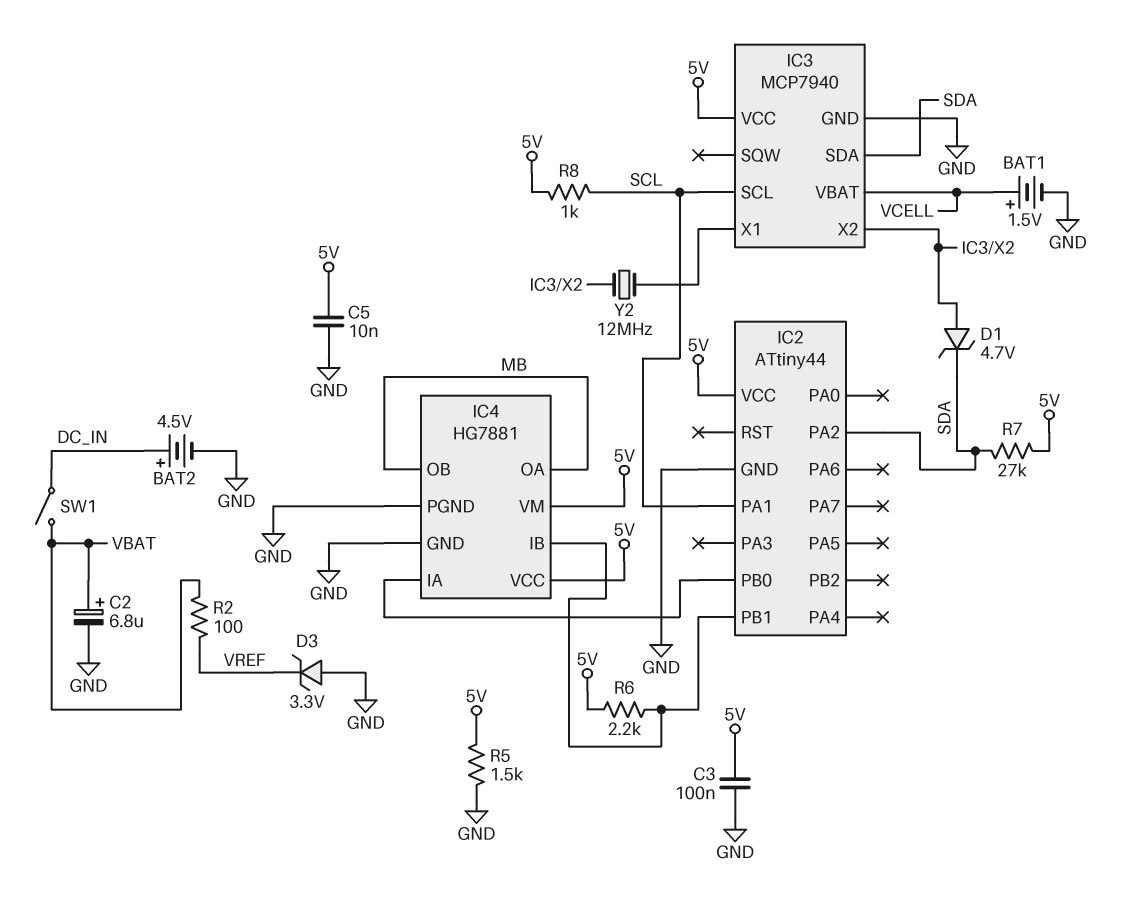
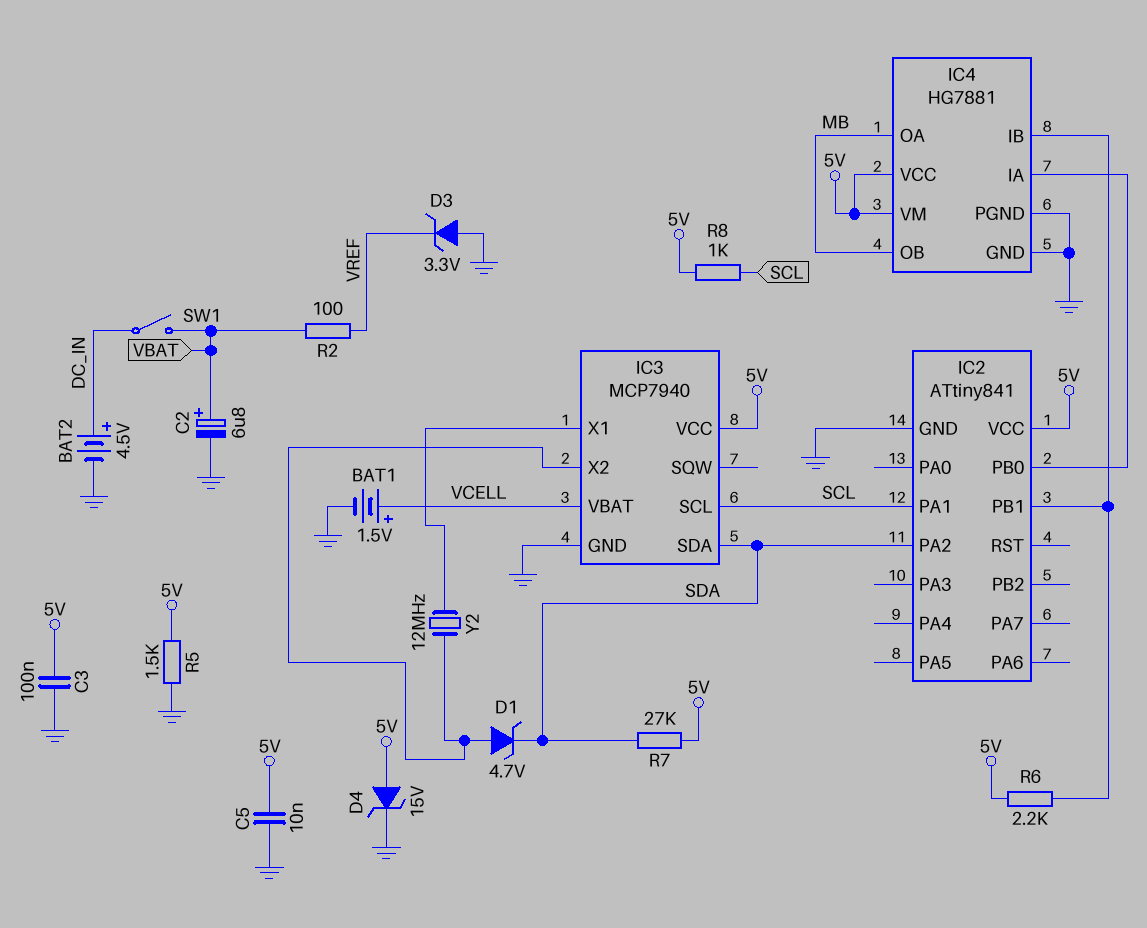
D4: none -> zener 15V (A 5V, K GND)
IC2: ATtiny44 -> ATtiny841

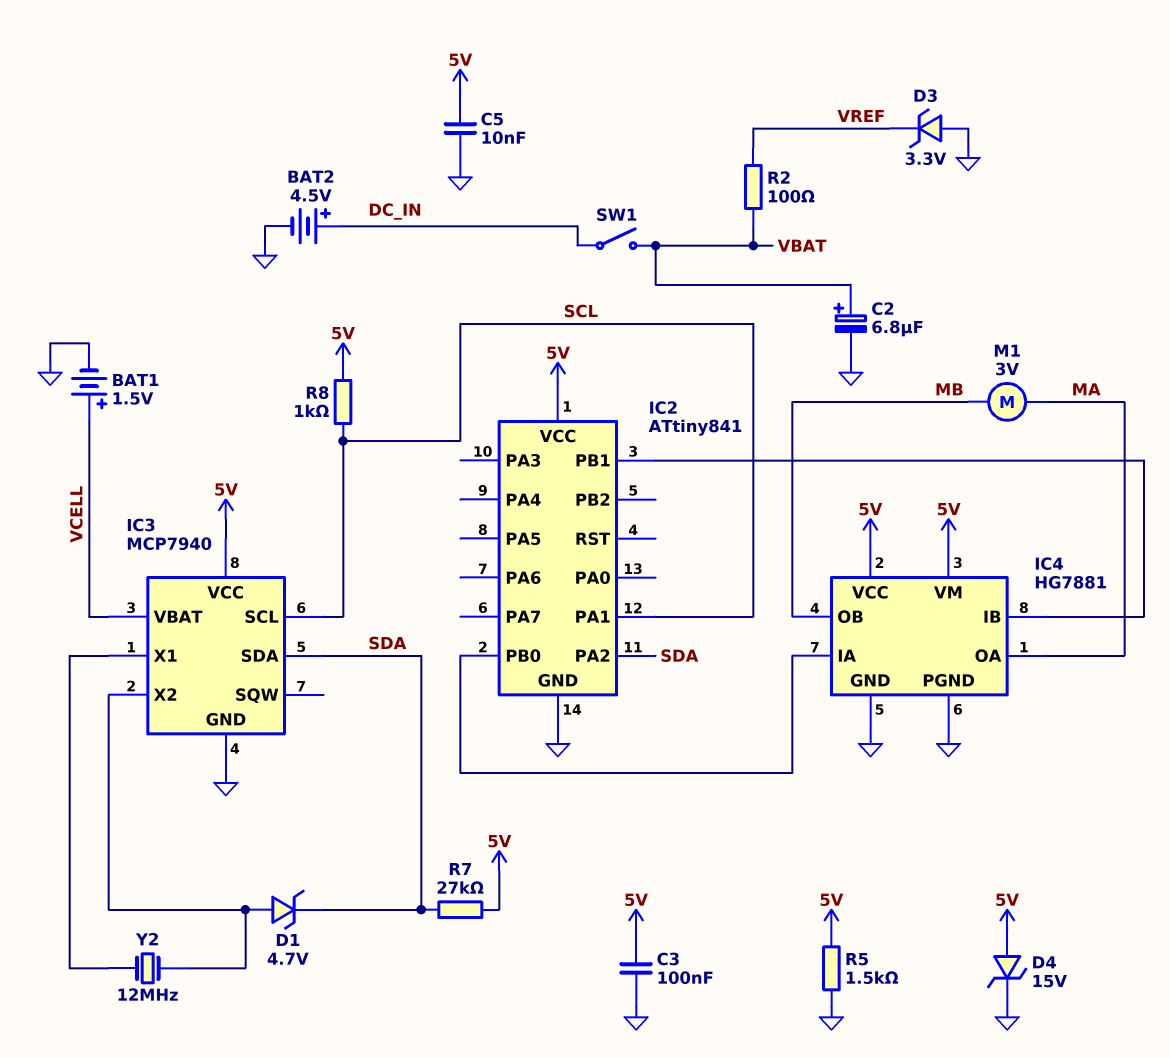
IC4 pin OA: MB -> MA
M1: none -> motor 3V (MA, MB)
R6: 2.2k (5V, IC2/PB1) -> none

